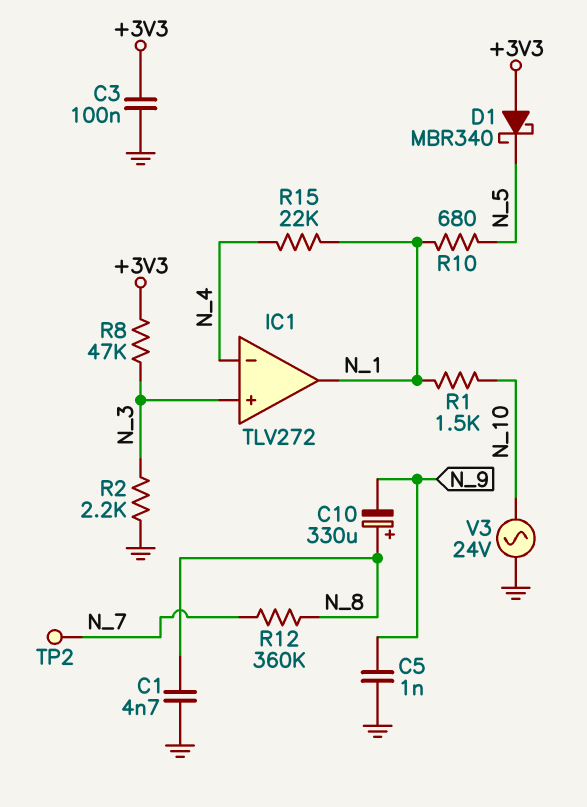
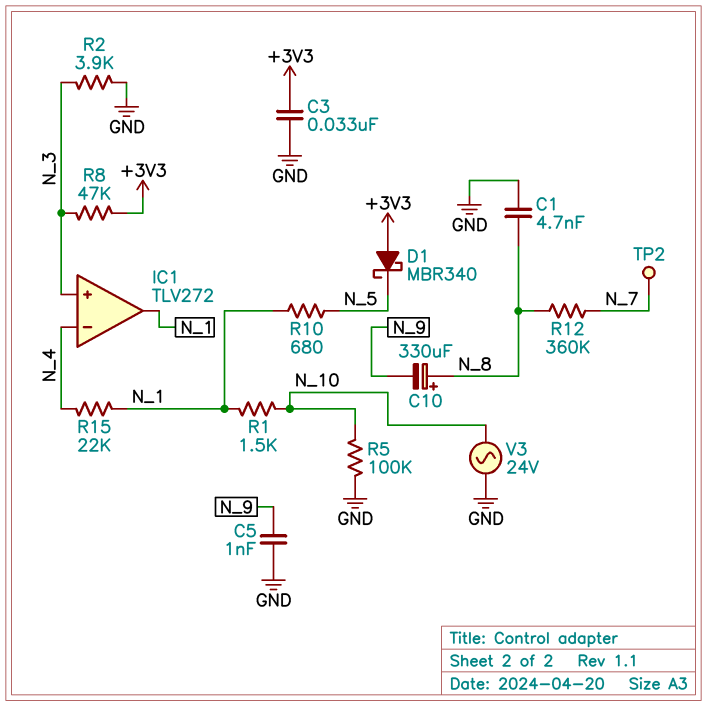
C3: 100nF (+3V3, GND) -> 33nF (+3V3, GND)
R2: 2.2k (GND, N_3) -> 3.9k (GND, N_3)
R5: none -> 100k (GND, N_10)

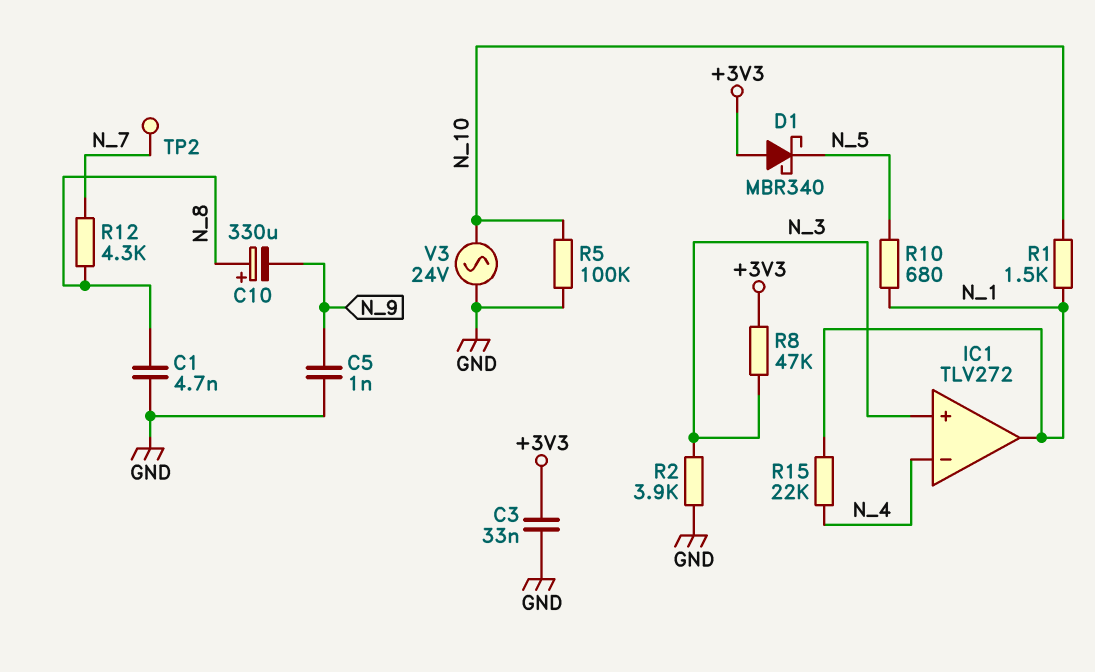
R12: 360k (N_7, N_8) -> 4.3k (N_7, N_8)

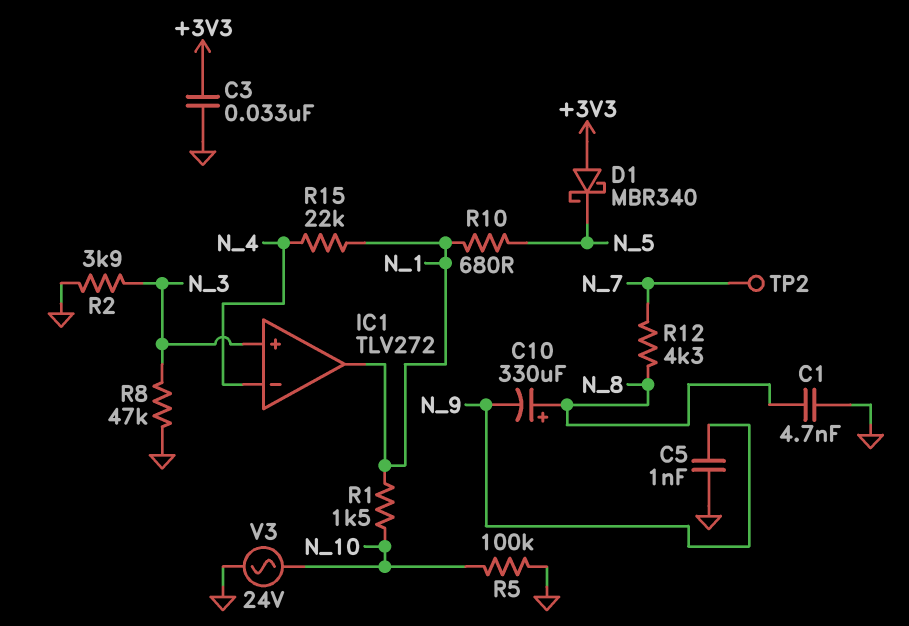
R8: 47k (+3V3, N_3) -> 47k (GND, N_3)

